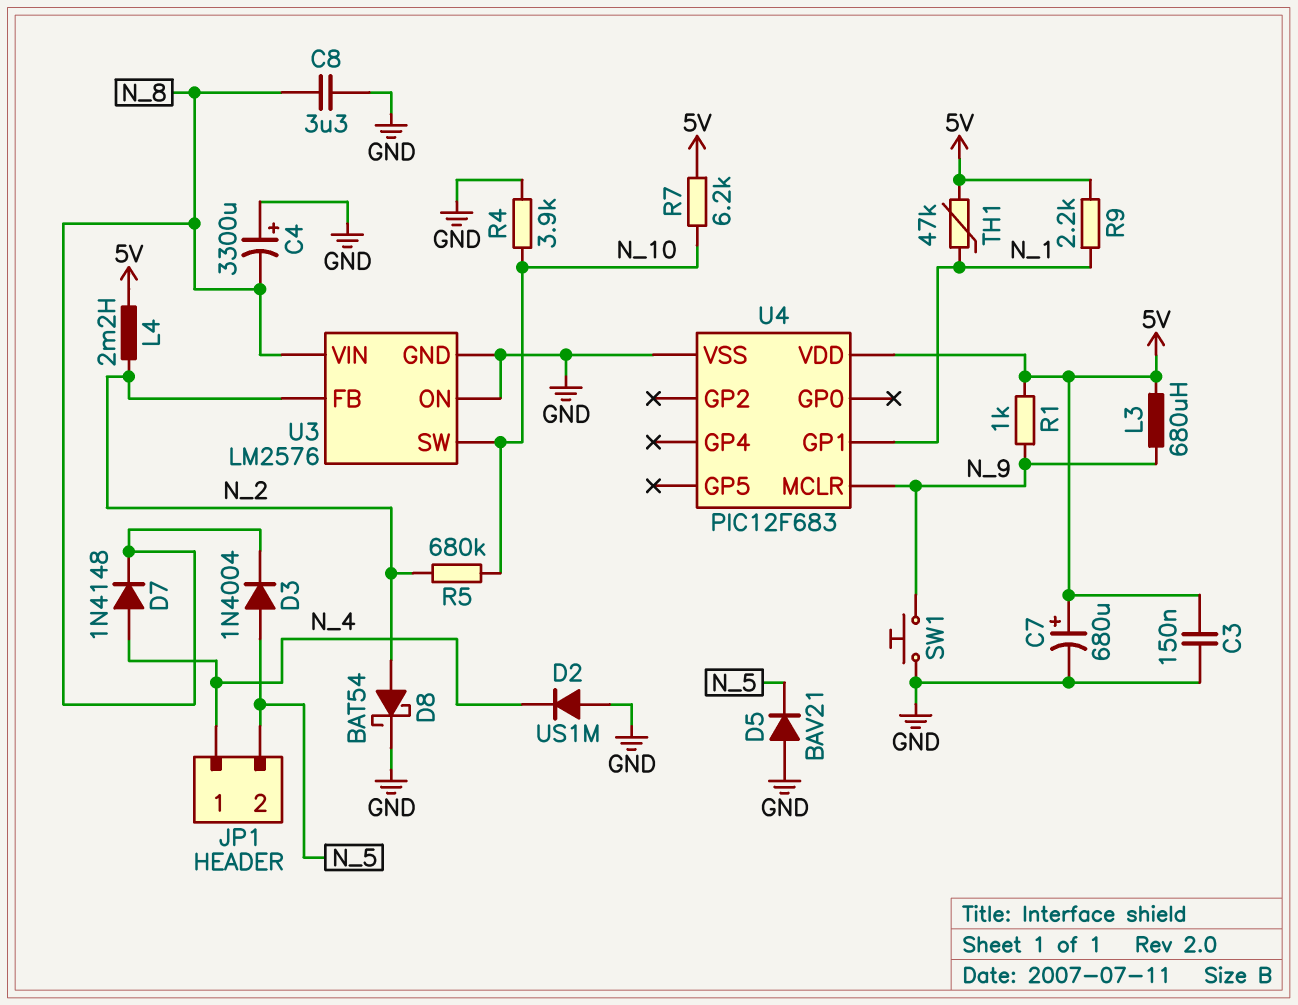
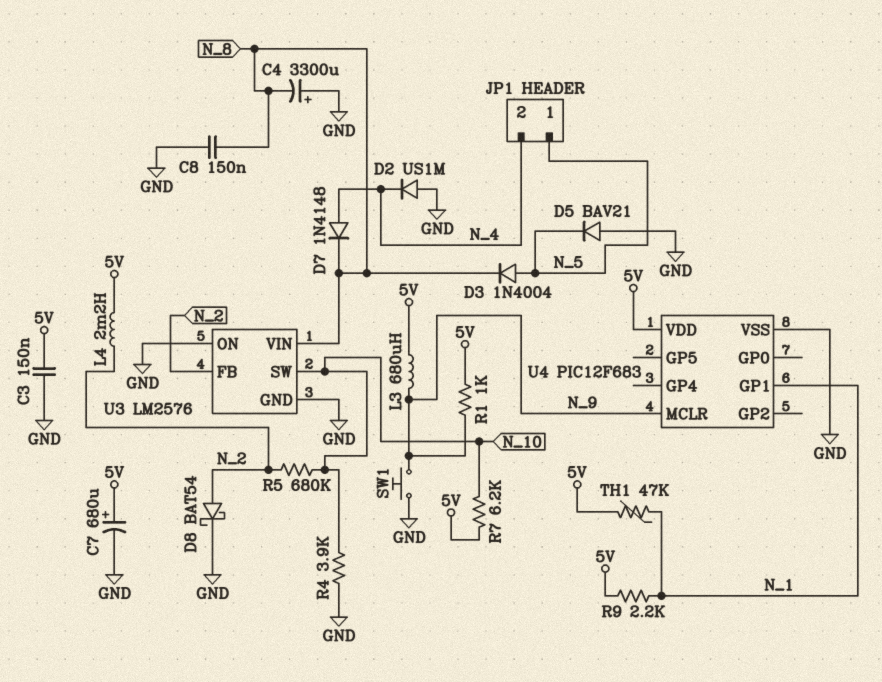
C8: 3.3uF (GND, N_8) -> 150nF (GND, N_8)
JP1 pin 1: N_4 -> N_5
JP1 pin 2: N_5 -> N_4

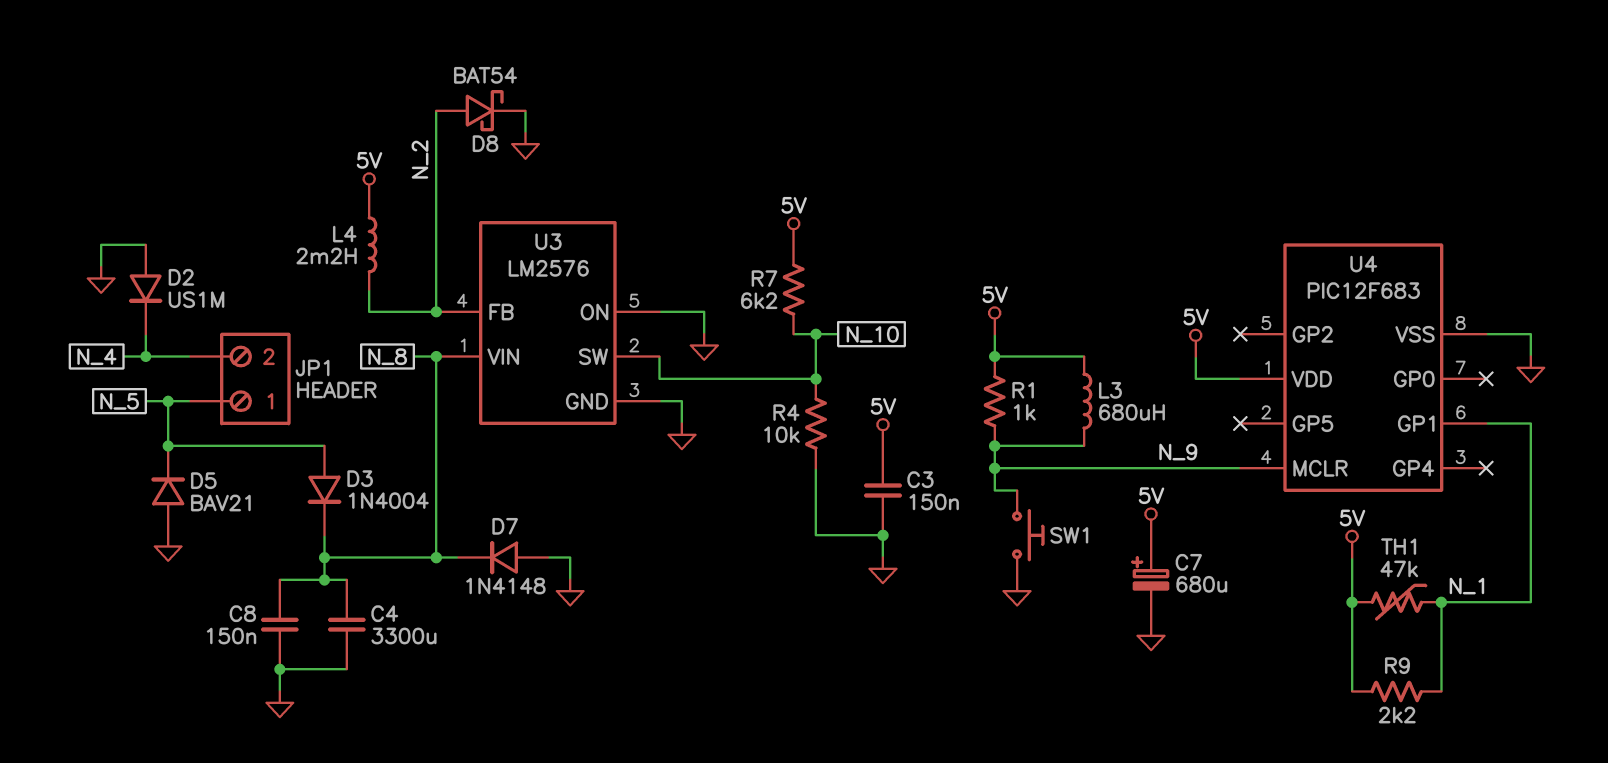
C4: 3300uF (plus GND, minus N_8) -> 3300uF (GND, N_8)
D7: diode 1N4148 (A N_4, K N_8) -> diode 1N4148 (A GND, K N_8)
R4: 3.9k (GND, N_10) -> 10k (GND, N_10)
R5: 680k (N_2, N_10) -> none

